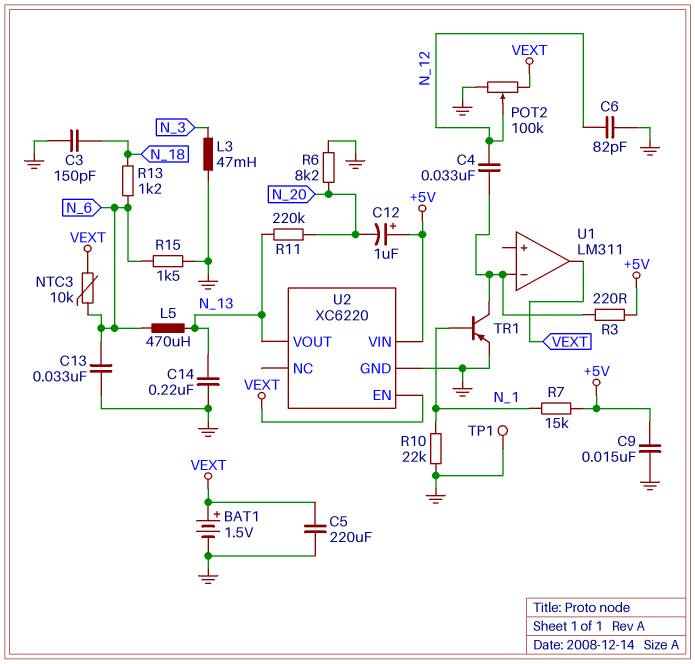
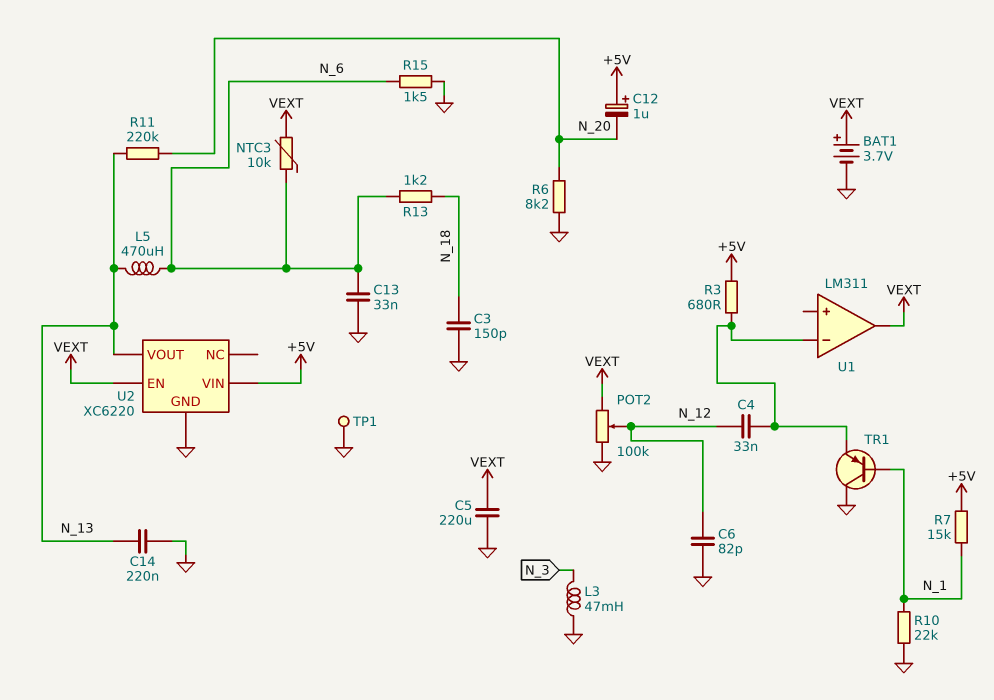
BAT1: 1.5V (plus VEXT, minus GND) -> 3.7V (plus VEXT, minus GND)
C9: 15nF (+5V, GND) -> none
R3: 220 (+5V, U1/in-) -> 680 (+5V, U1/in-)
TR1: PNP (B N_1, C U1/in-, E GND) -> PNP (B N_1, C GND, E U1/in-)

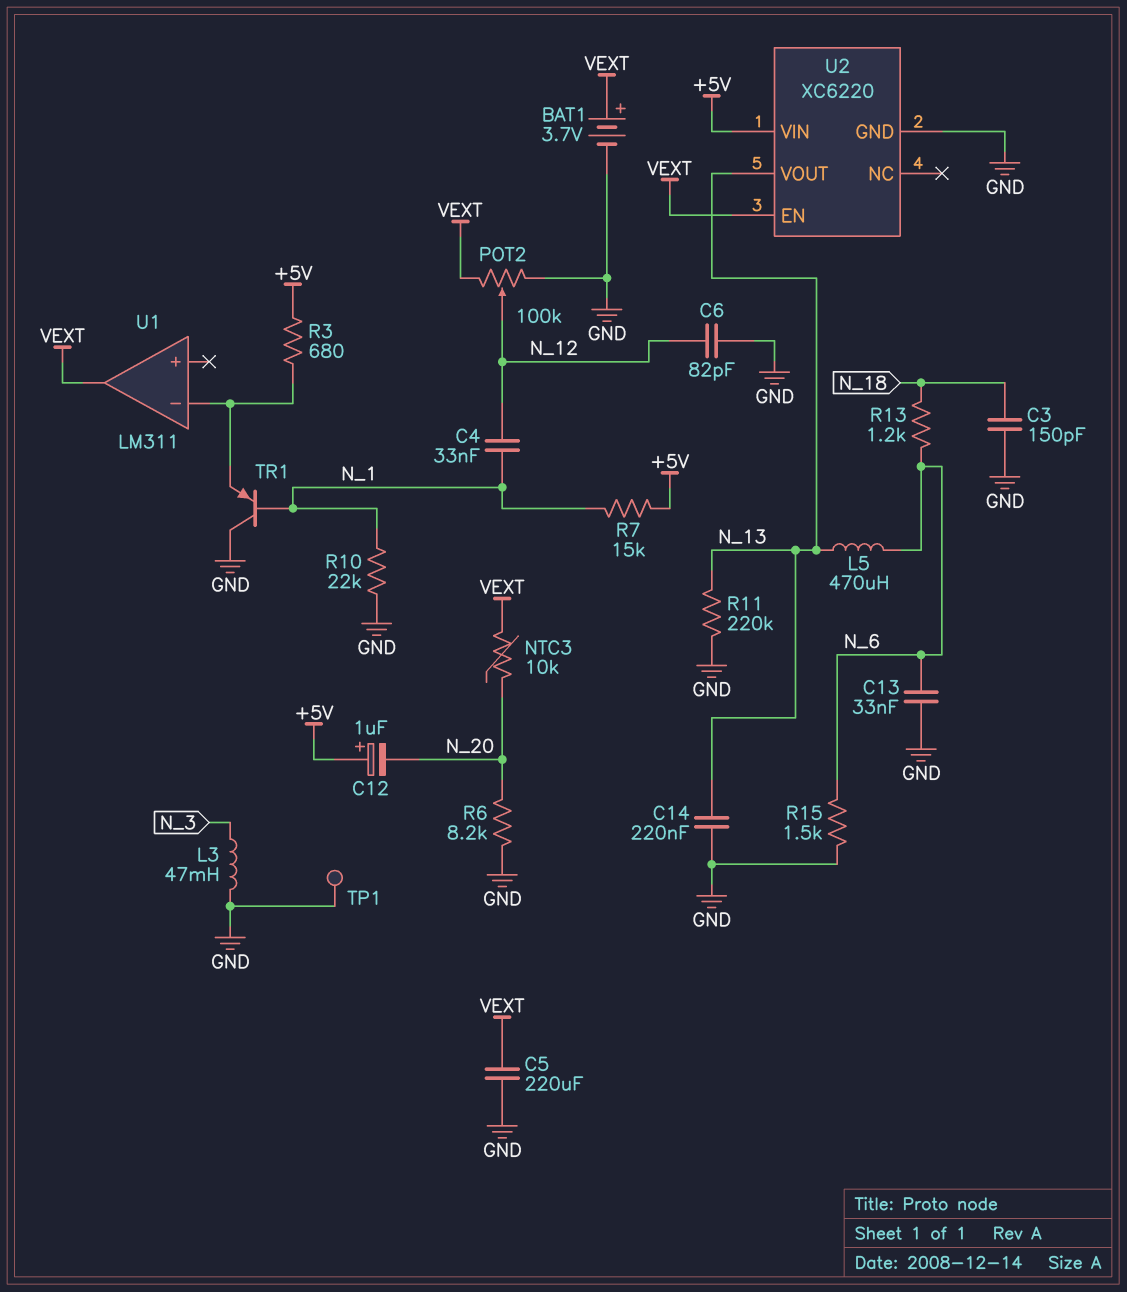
C4: 33nF (N_12, U1/in-) -> 33nF (N_1, N_12)
NTC3: 10k (N_6, VEXT) -> 10k (N_20, VEXT)
R11: 220k (N_13, N_20) -> 220k (GND, N_13)

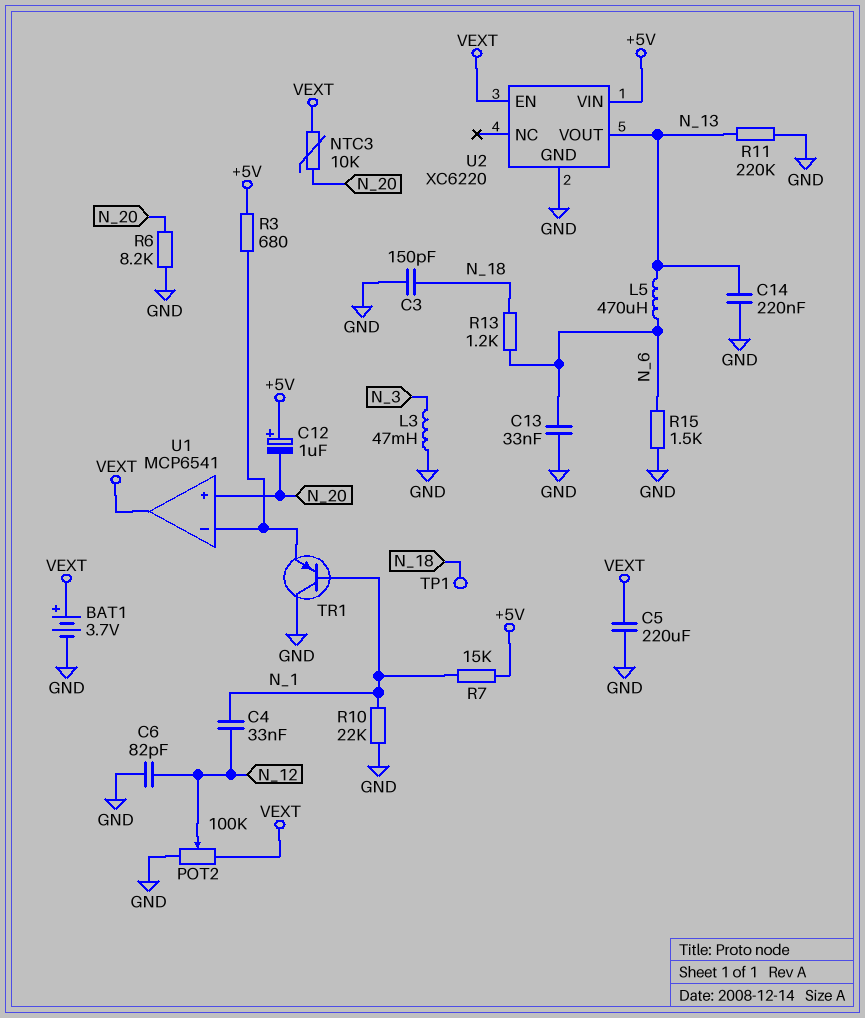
TP1: test point (GND) -> test point (N_18)
U1: LM311 -> MCP6541
U1 pin in+: none -> N_20

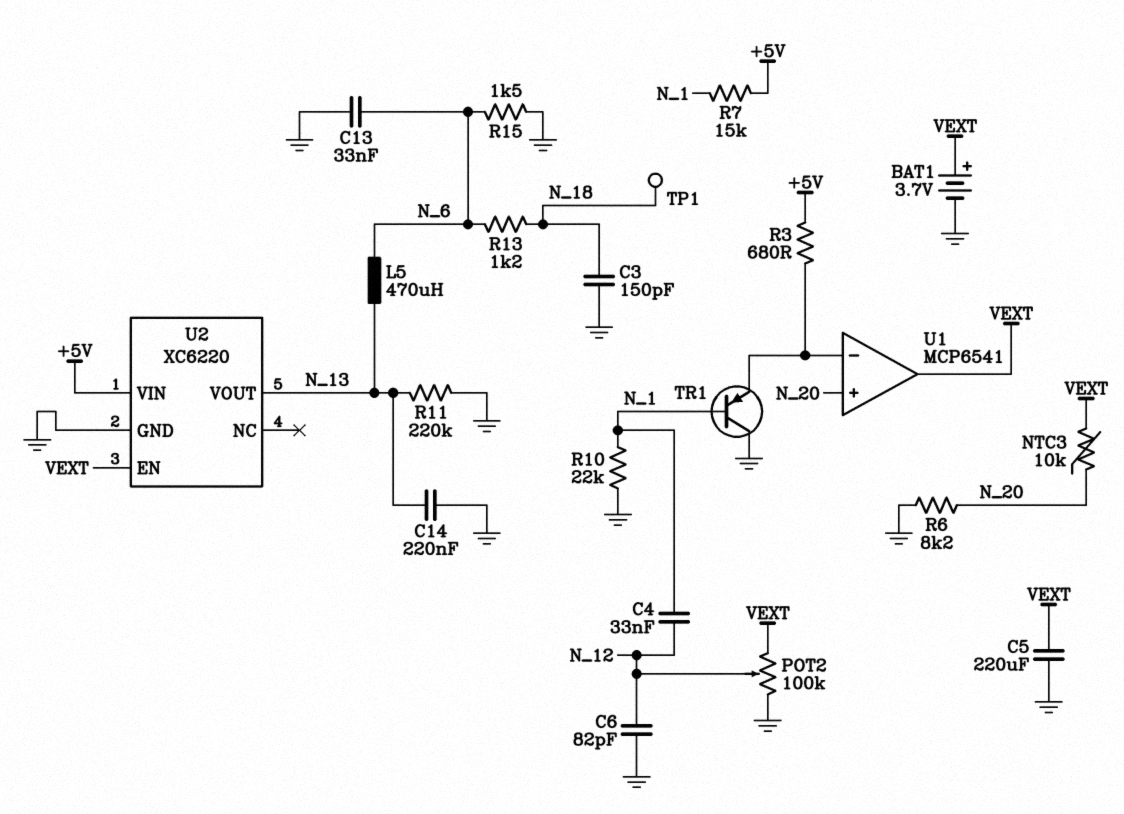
C12: 1uF (plus +5V, minus N_20) -> none
L3: 47mH (GND, N_3) -> none

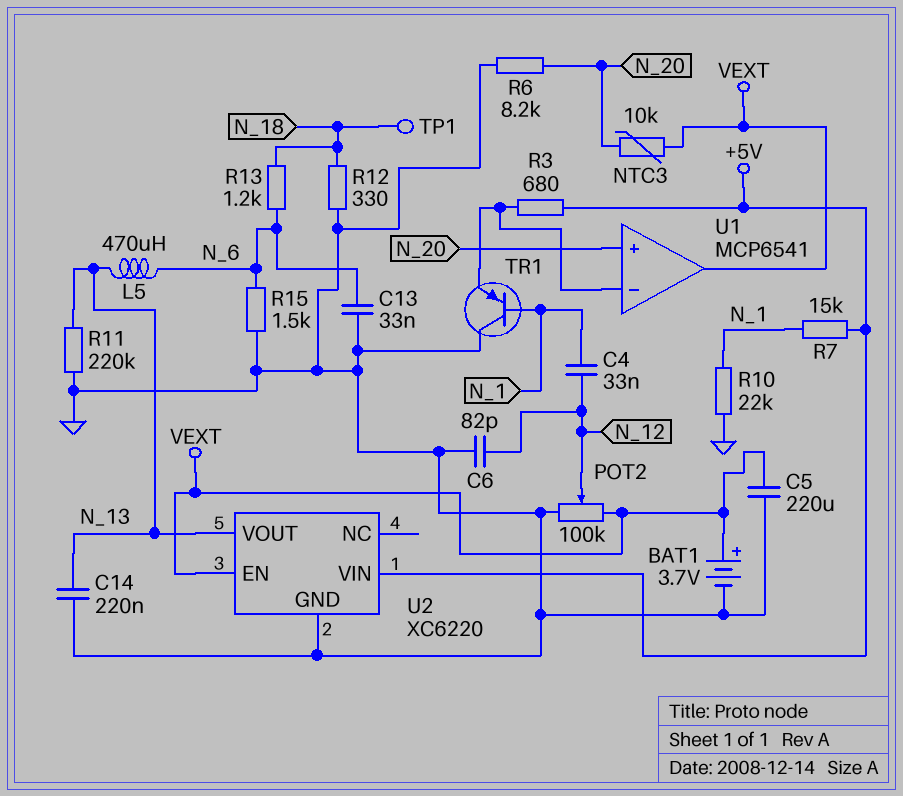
C3: 150pF (GND, N_18) -> none
R12: none -> 330 (GND, N_18)

